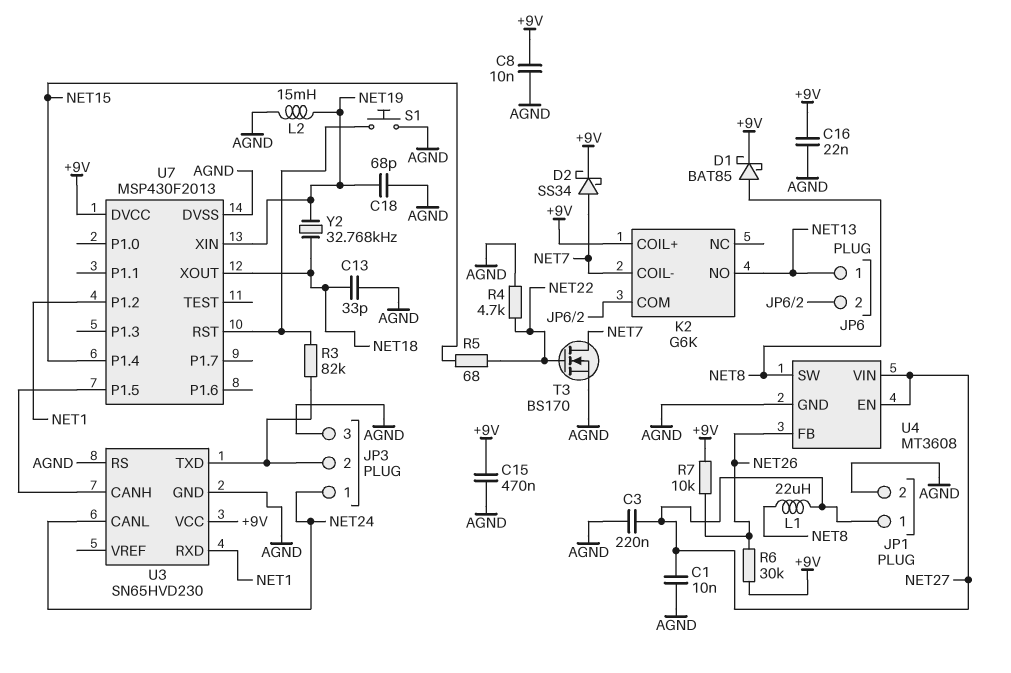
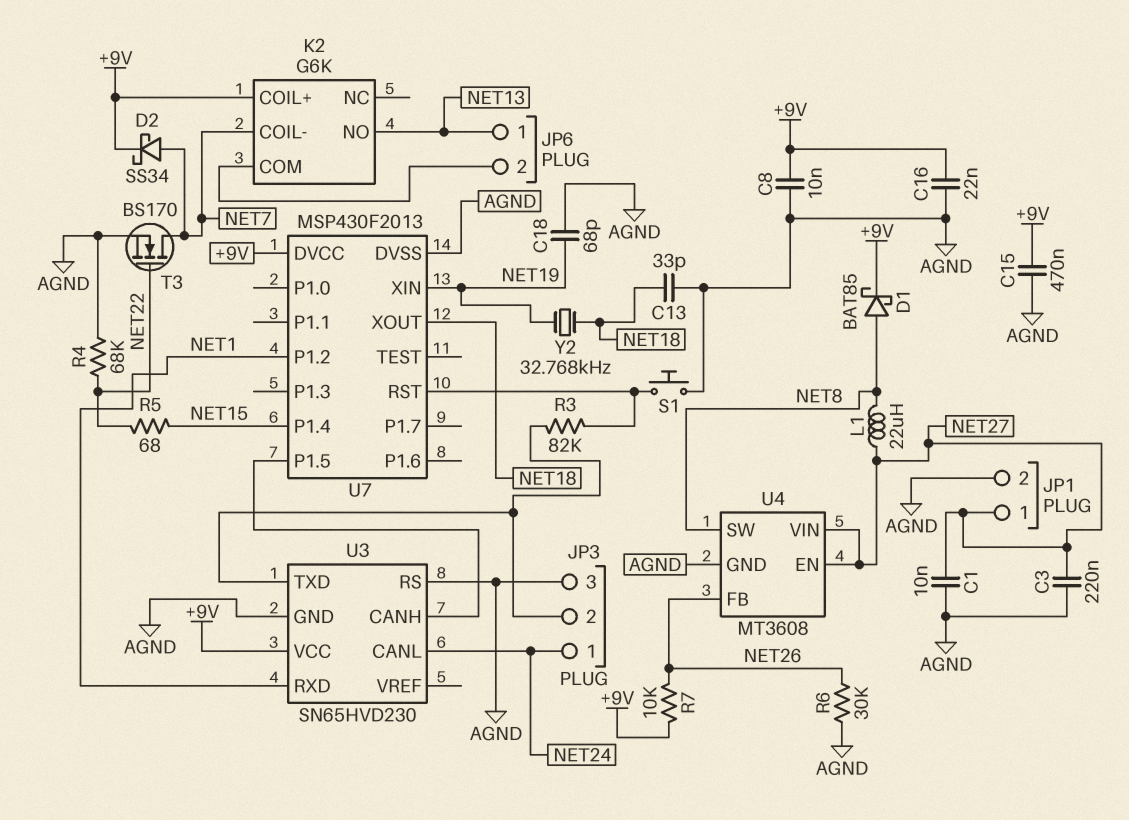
L2: 15mH (AGND, NET19) -> none
R4: 4.7k (AGND, NET22) -> 68k (AGND, NET22)
R6: 30k (+9V, NET26) -> 30k (AGND, NET26)

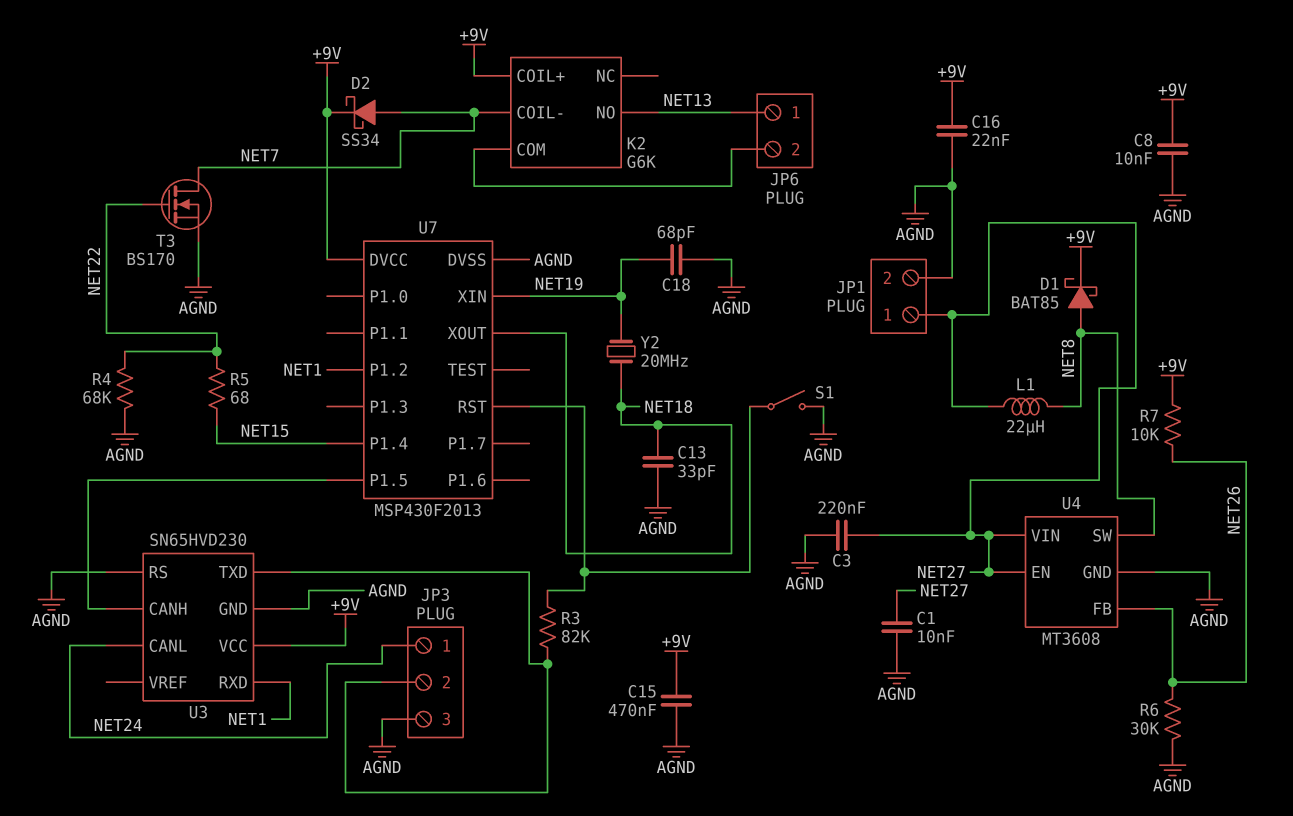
S1: button (AGND, U7/RST) -> switch (AGND, U7/RST)
Y2: 32.768kHz (NET18, NET19) -> 20MHz (NET18, NET19)

